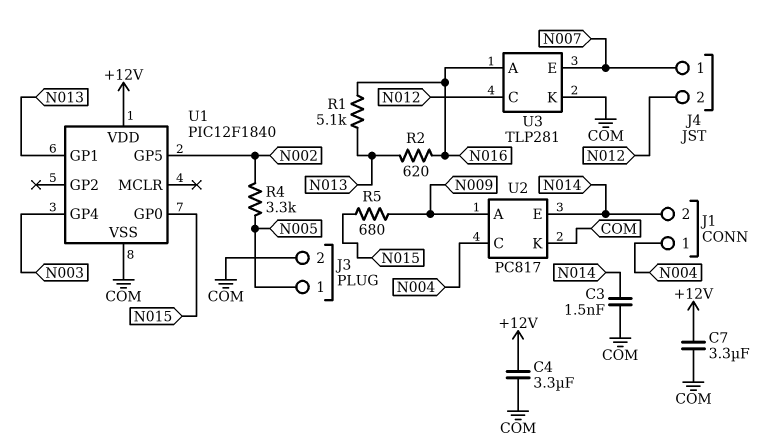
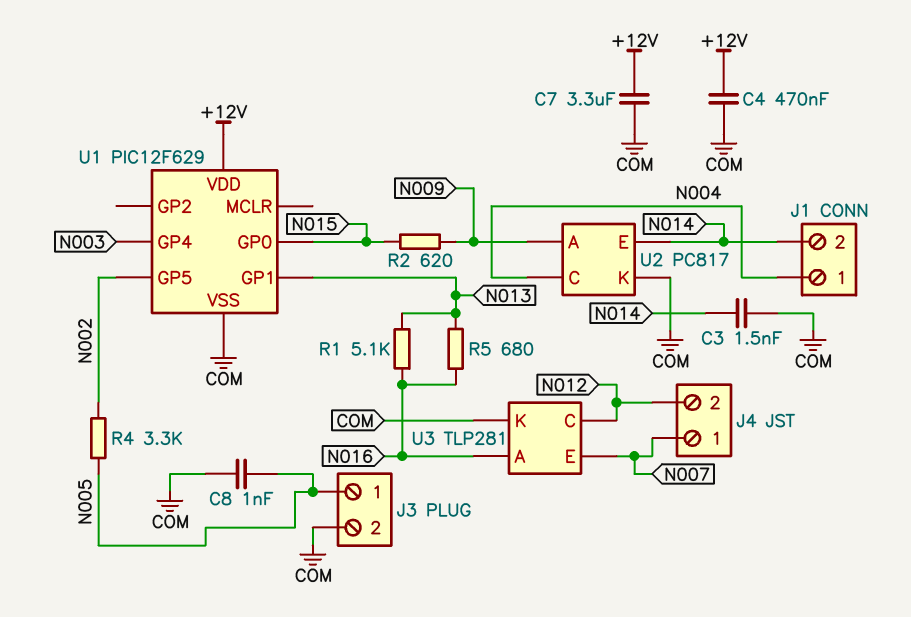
C4: 3.3uF (+12V, COM) -> 470nF (+12V, COM)
C8: none -> 1nF (COM, N005)
R2: 620 (N013, N016) -> 620 (N009, N015)
R5: 680 (N009, N015) -> 680 (N013, N016)
U1: PIC12F1840 -> PIC12F629

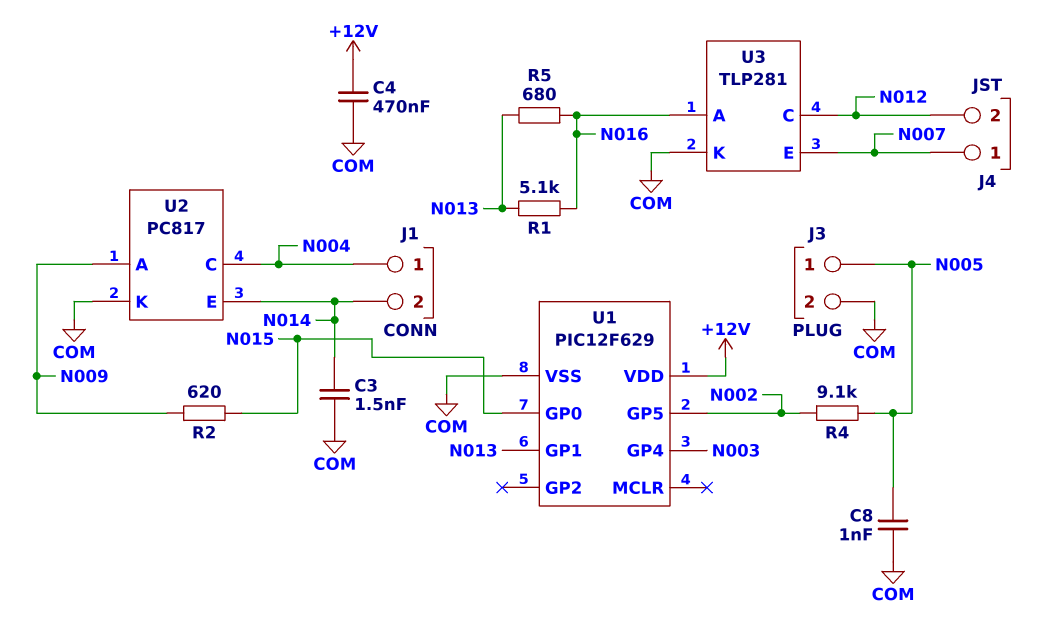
C7: 3.3uF (+12V, COM) -> none
R4: 3.3k (N002, N005) -> 9.1k (N002, N005)

